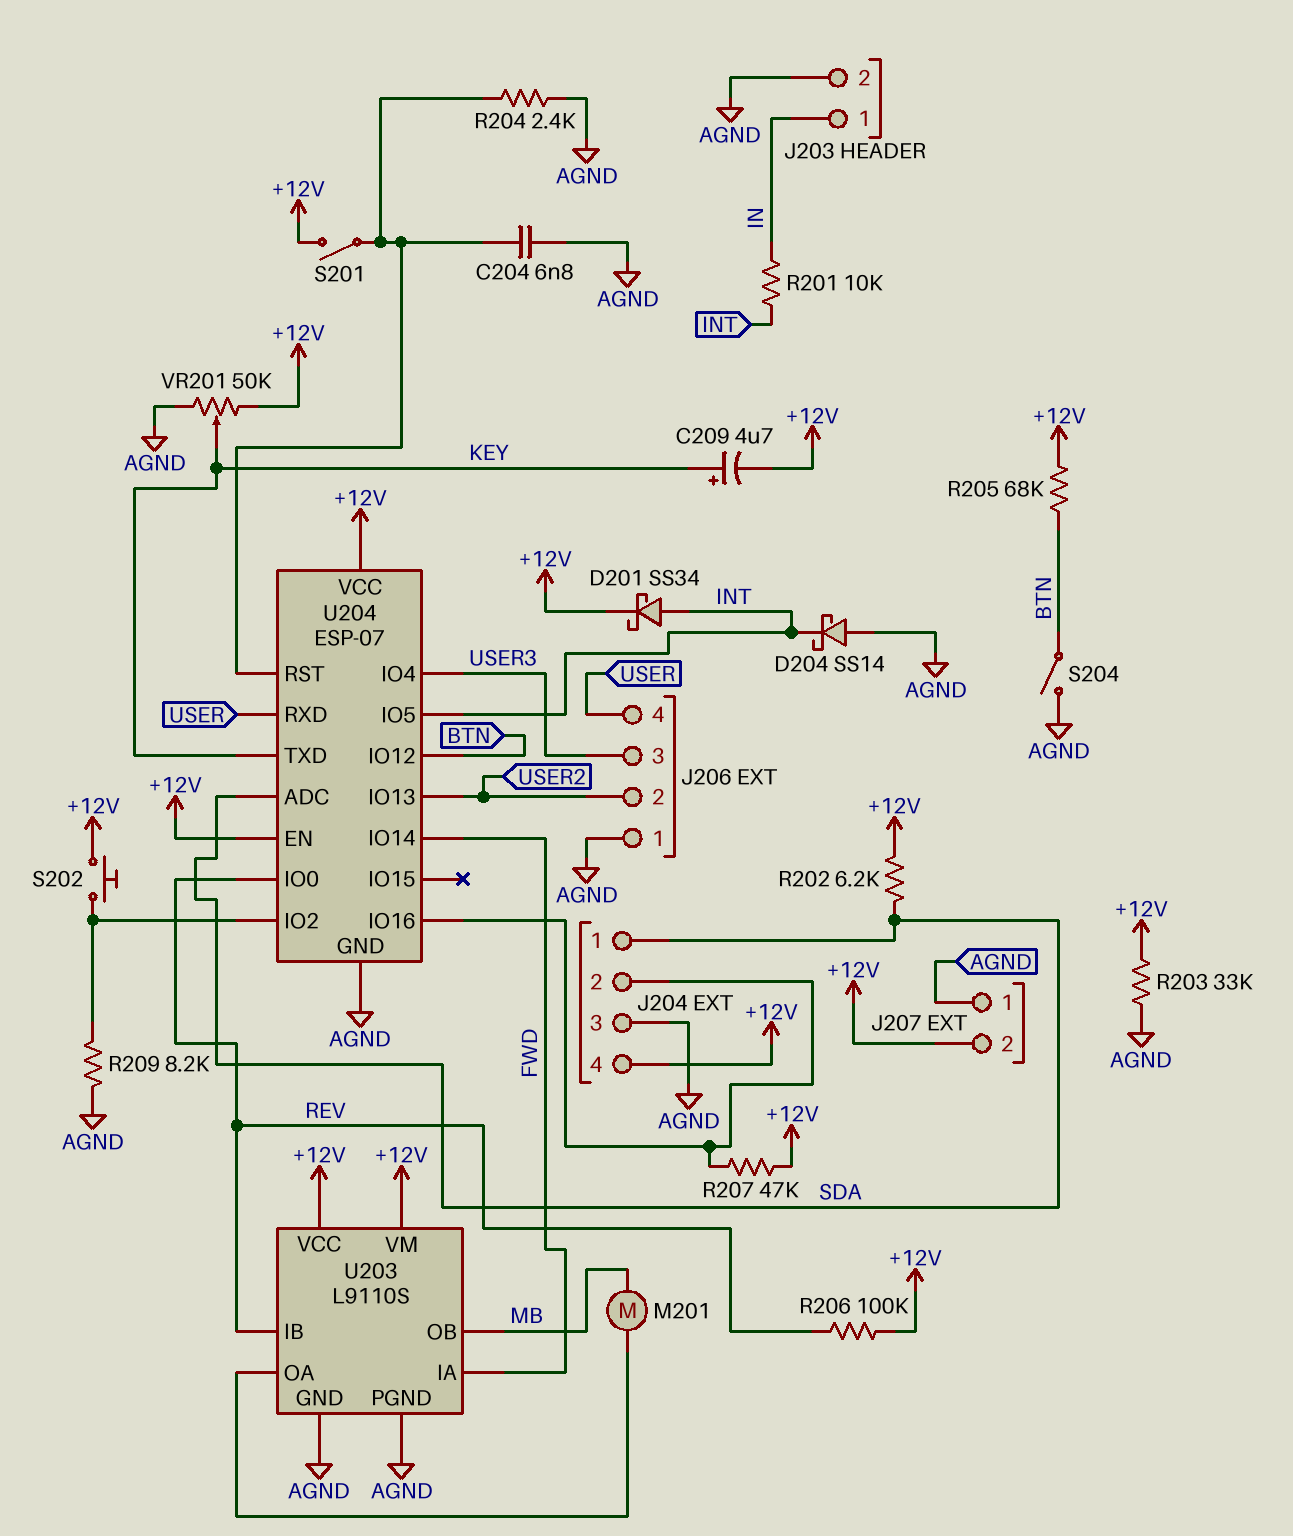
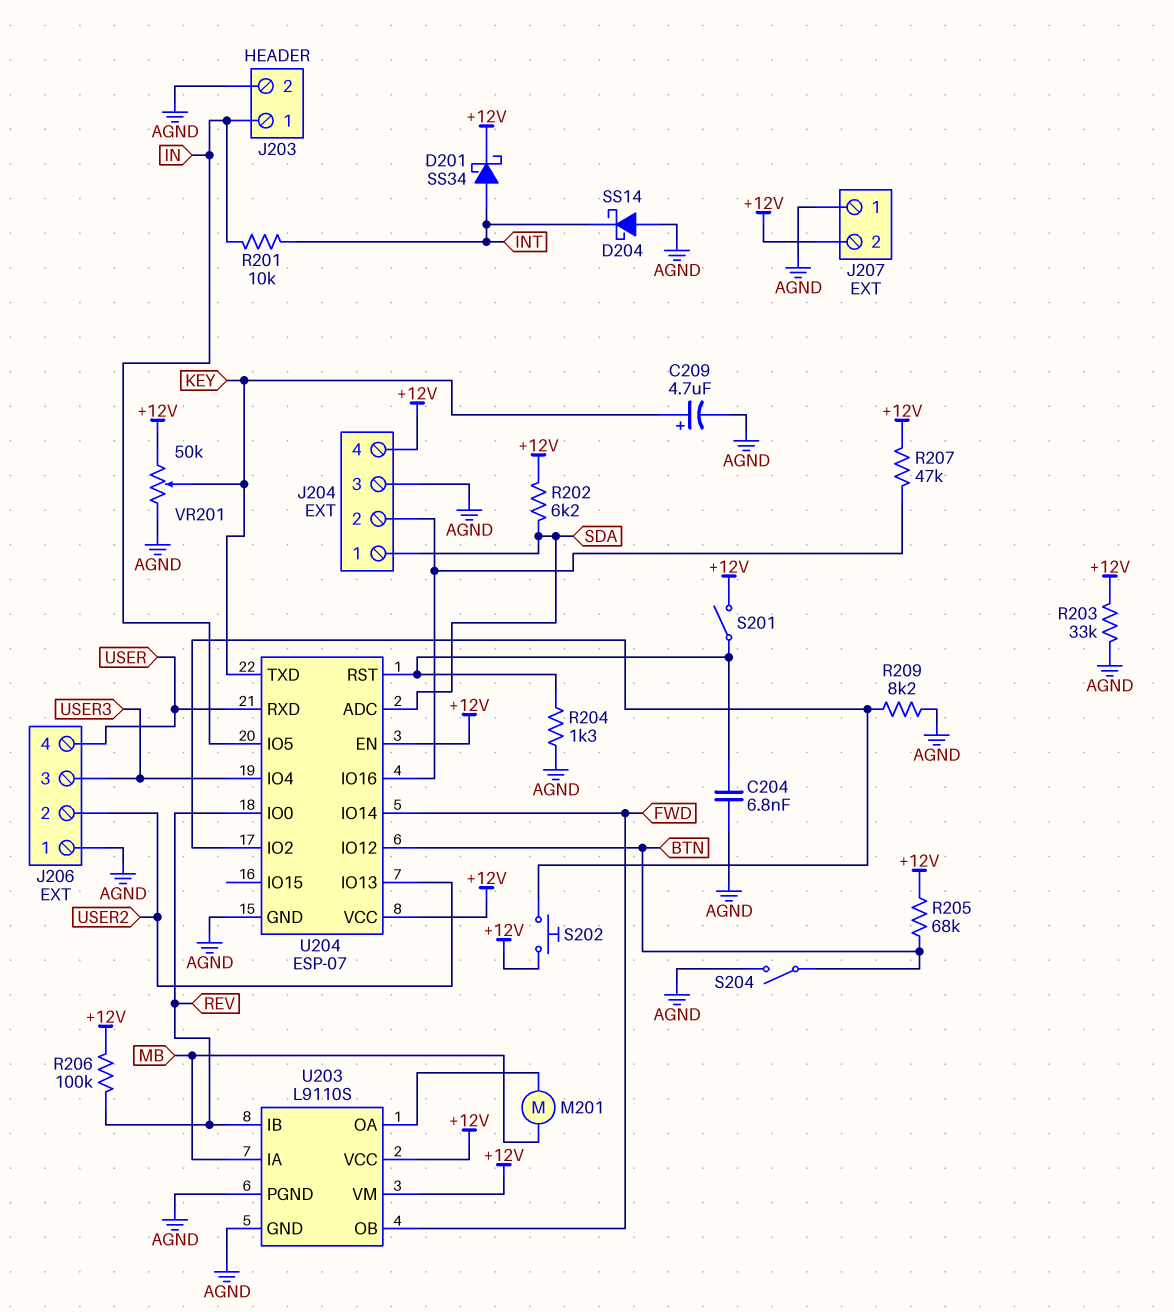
C209: 4.7uF (plus KEY, minus +12V) -> 4.7uF (plus KEY, minus AGND)
R204: 2.4k (AGND, U204/RST) -> 1.3k (AGND, U204/RST)
U203 pin IA: FWD -> MB
U203 pin OB: MB -> FWD
U204 pin IO5: INT -> IN

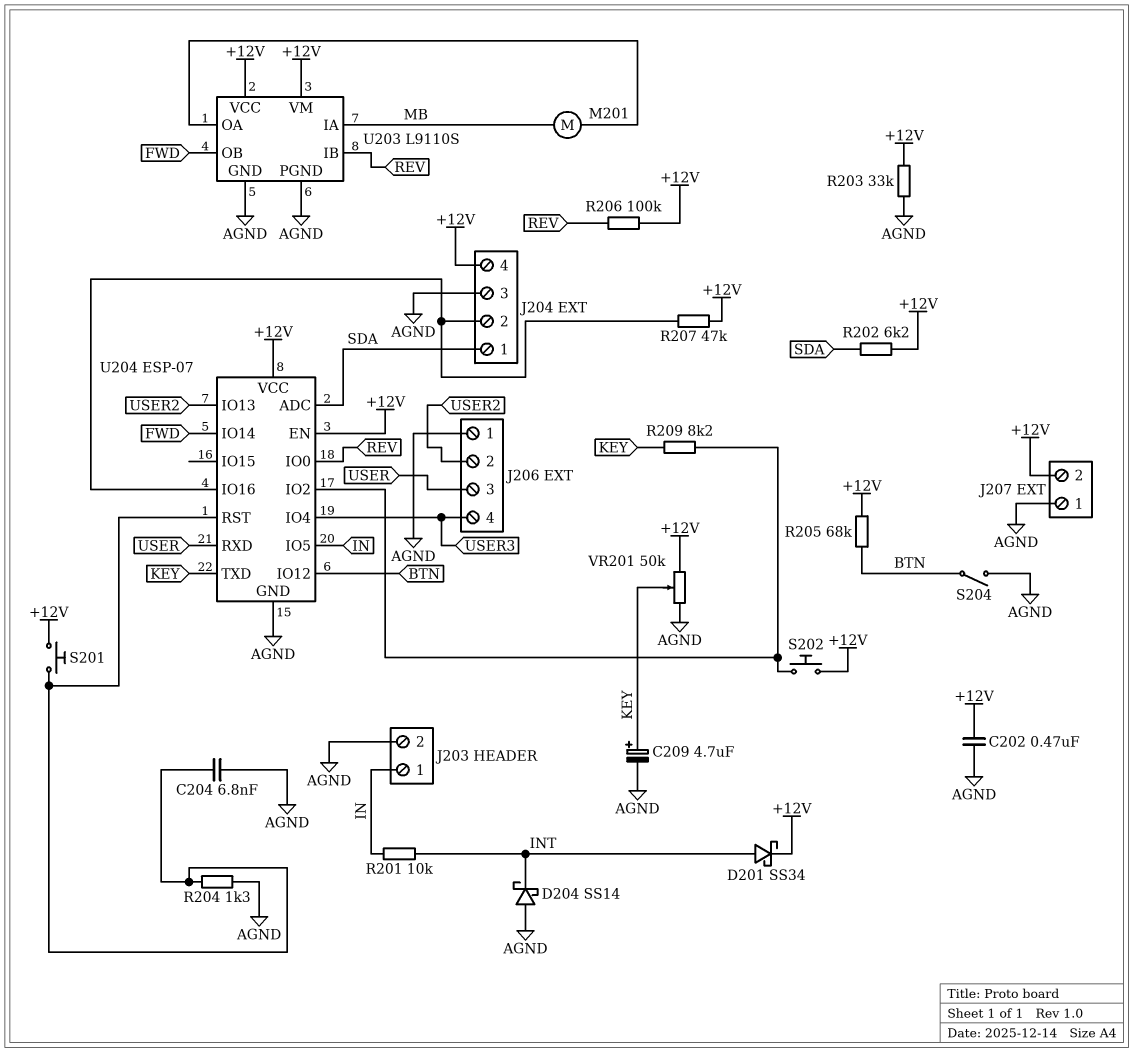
C202: none -> 470nF (+12V, AGND)
J206 pin 3: USER3 -> USER
J206 pin 4: USER -> USER3
R209: 8.2k (AGND, U204/IO2) -> 8.2k (KEY, U204/IO2)
S201: switch (+12V, U204/RST) -> button (+12V, U204/RST)

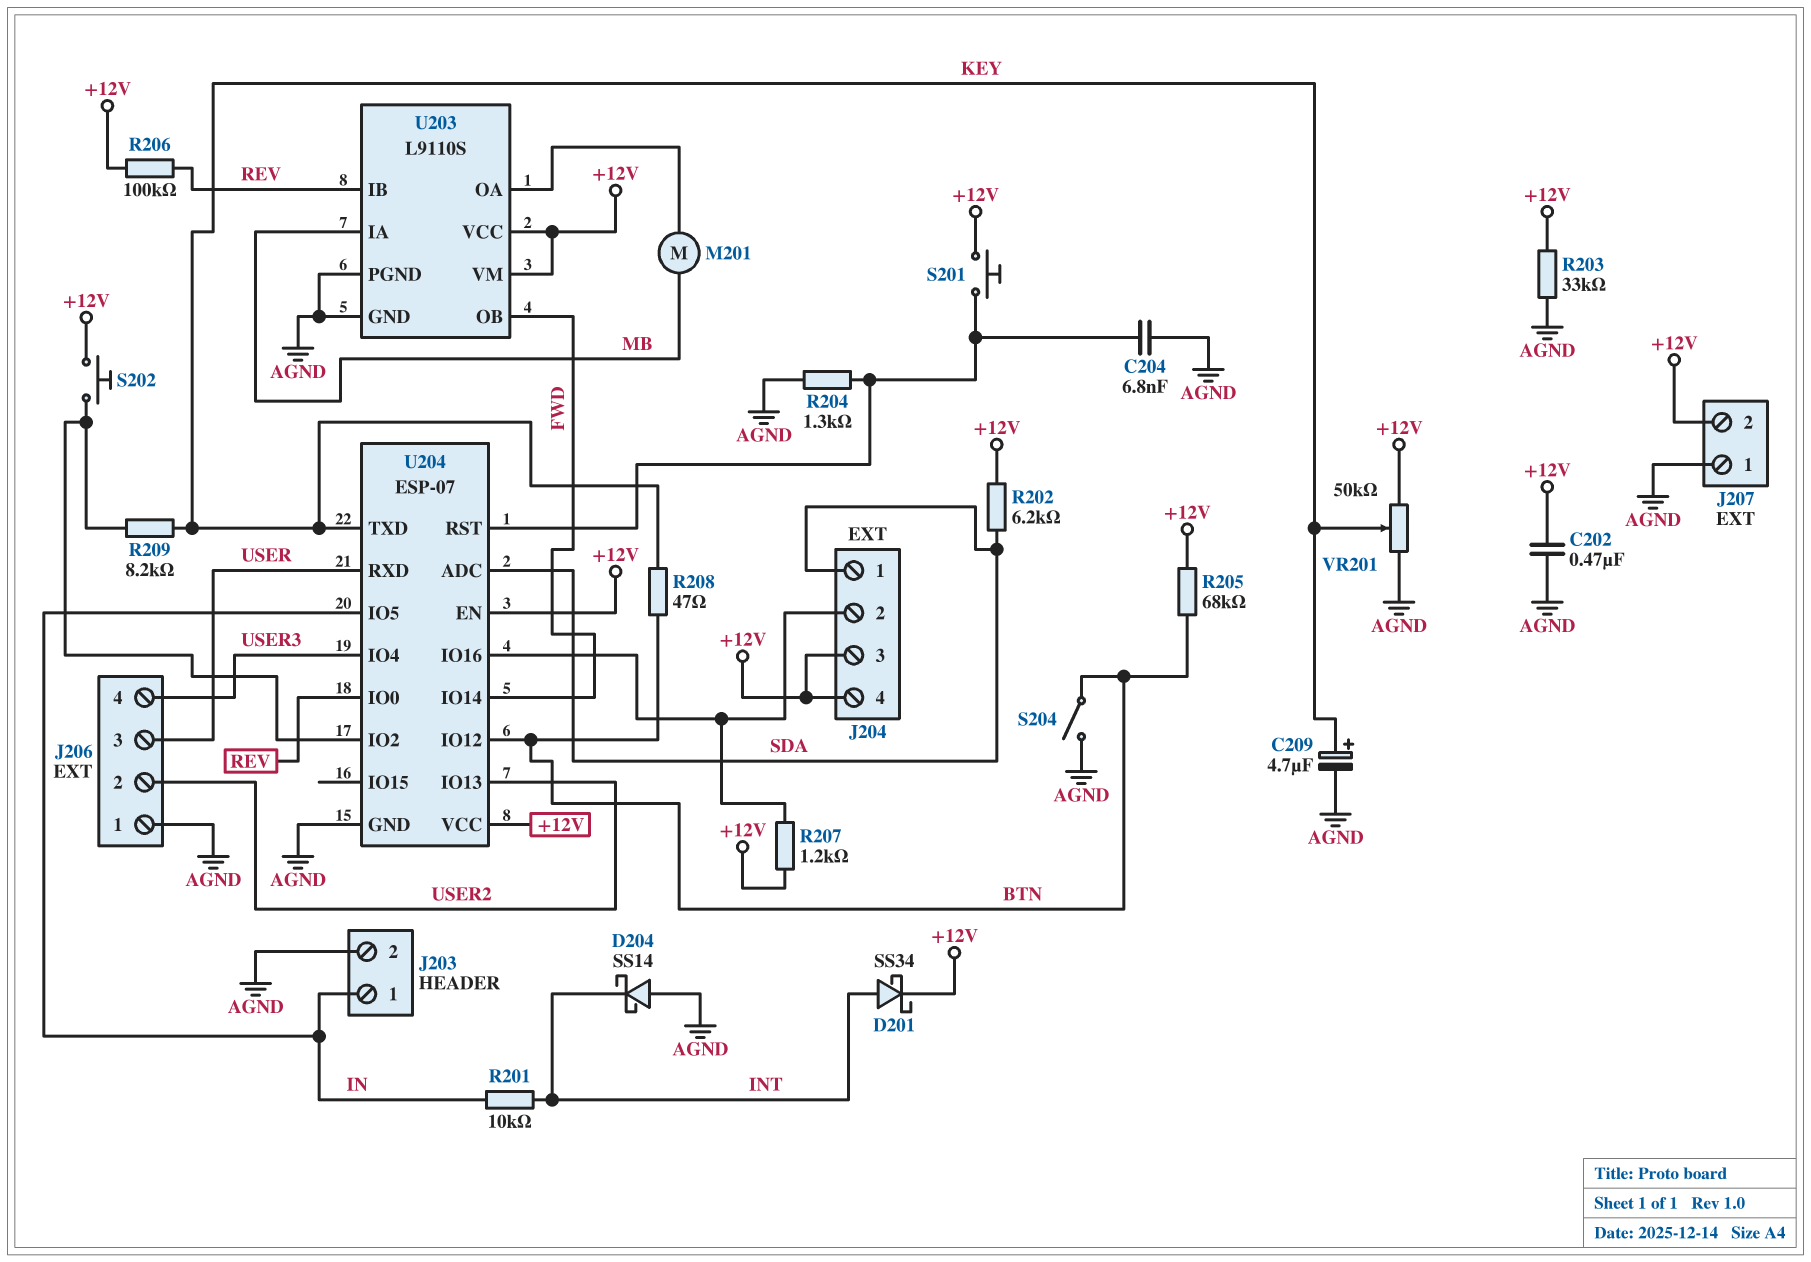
J204 pin 3: AGND -> +12V
R207: 47k (+12V, J204/2) -> 1.2k (+12V, J204/2)
R208: none -> 47 (BTN, KEY)

